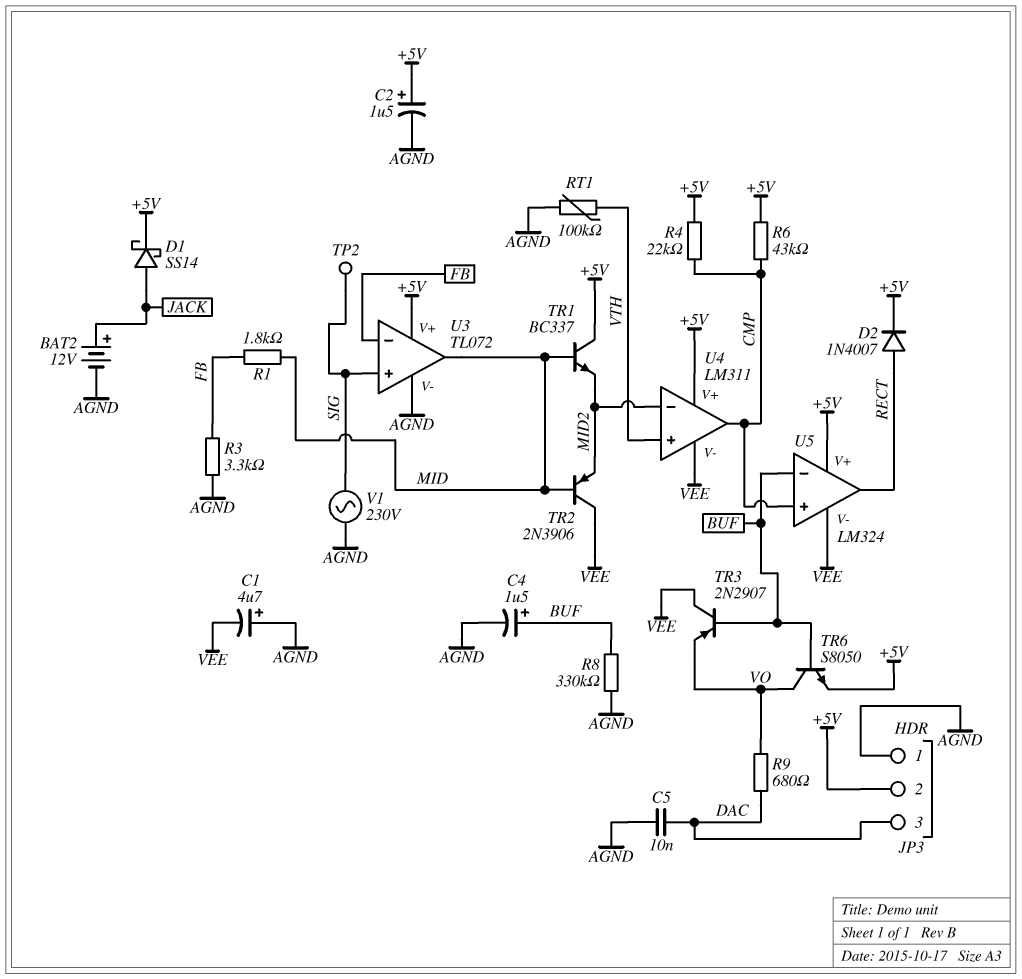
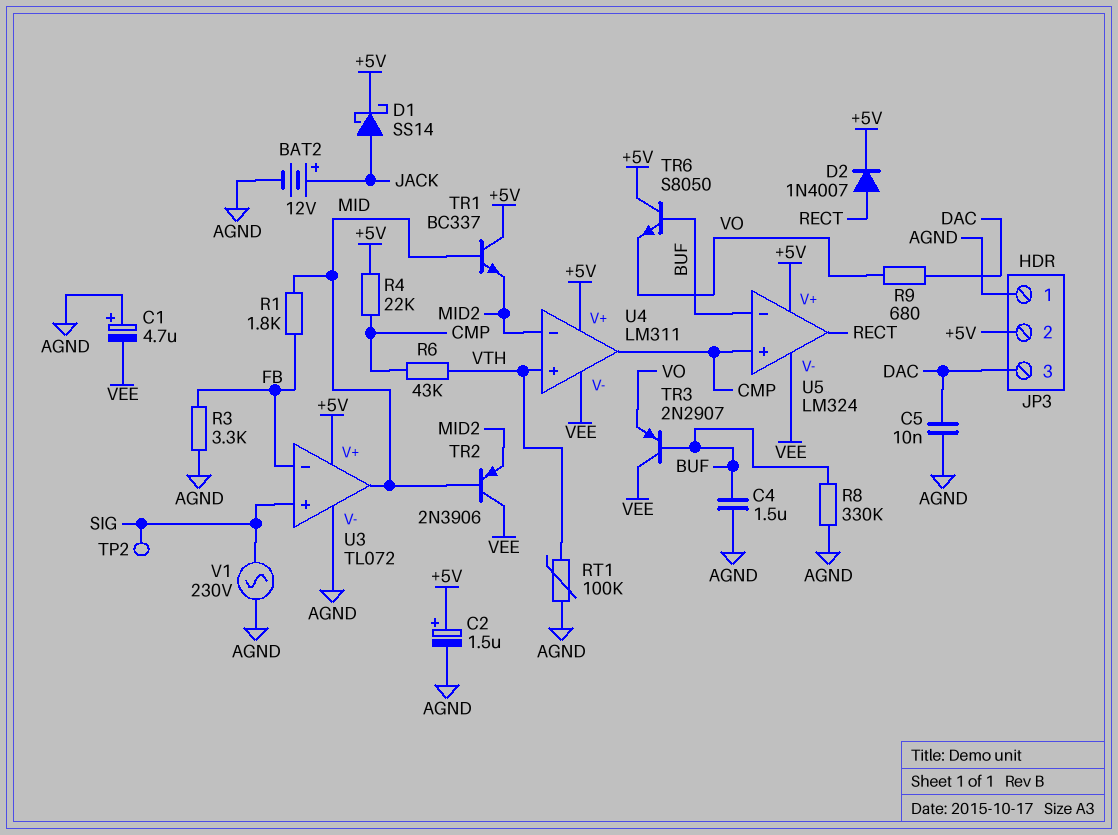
C4: 1.5uF (plus BUF, minus AGND) -> 1.5uF (AGND, BUF)
R6: 43k (+5V, CMP) -> 43k (CMP, VTH)
TR6: NPN S8050 (B BUF, C VO, E +5V) -> NPN S8050 (B BUF, C +5V, E VO)

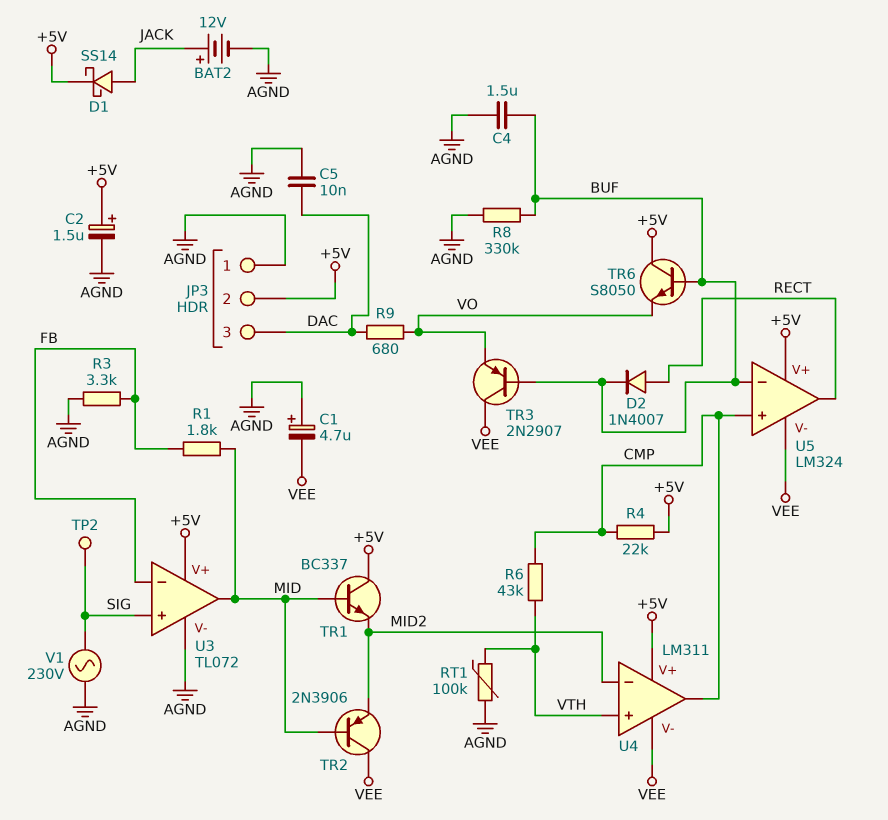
D2: diode 1N4007 (A RECT, K +5V) -> diode 1N4007 (A RECT, K BUF)

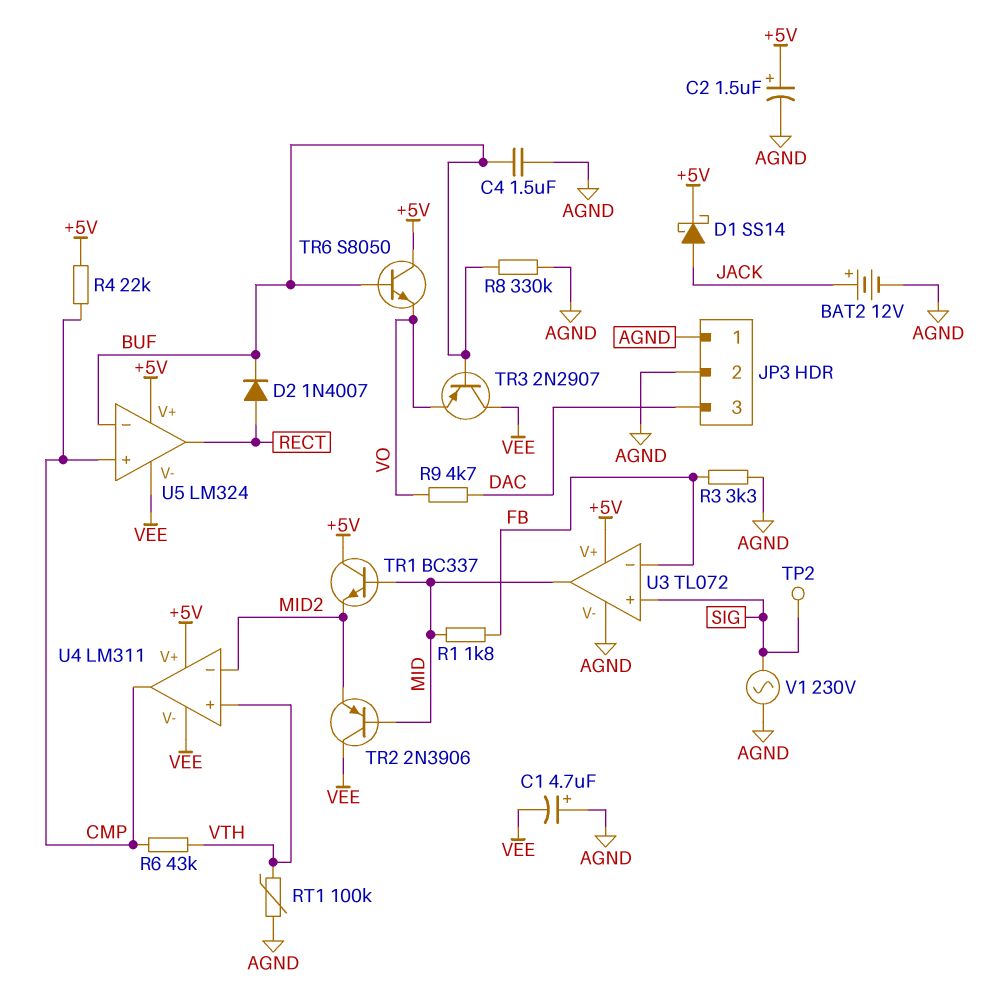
C5: 10nF (AGND, DAC) -> none
JP3 pin 2: +5V -> AGND
R9: 680 (DAC, VO) -> 4.7k (DAC, VO)

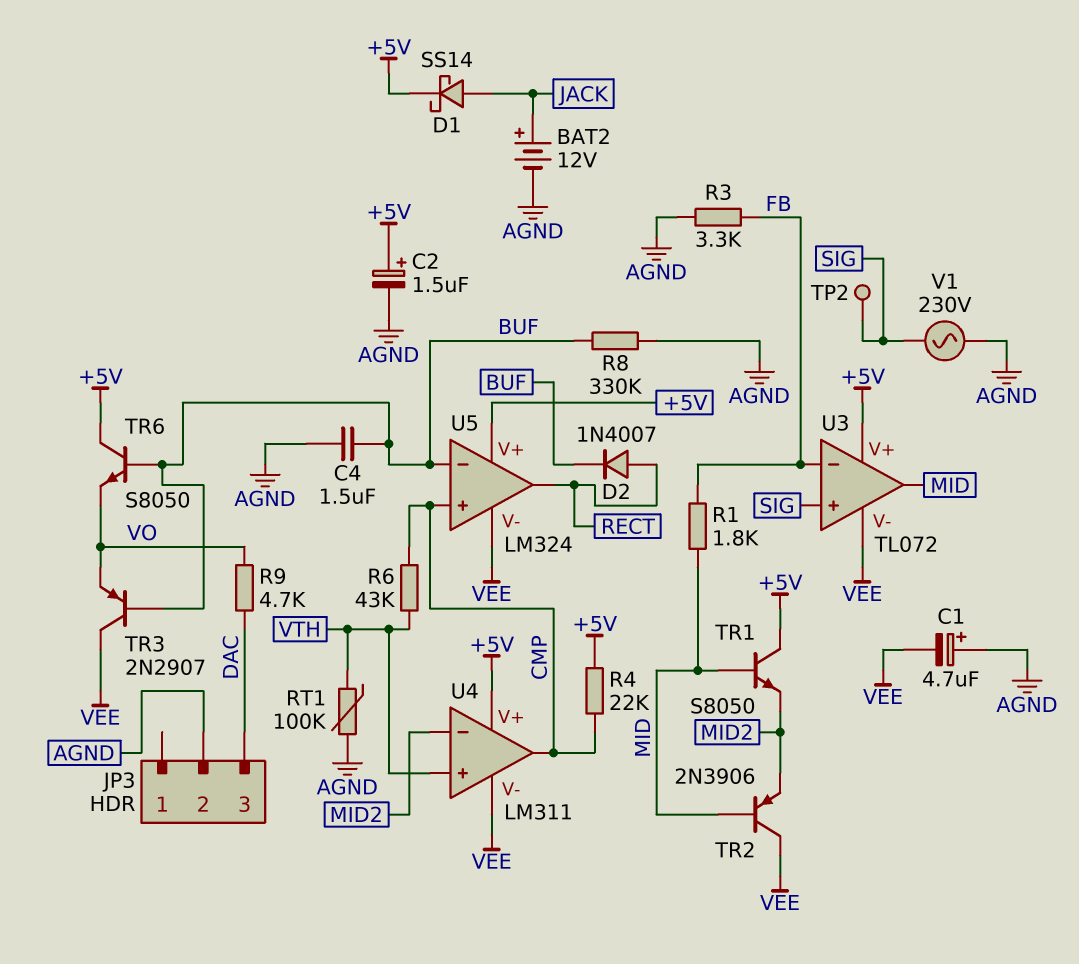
JP3 pin 1: AGND -> none
TR1: NPN BC337 (B MID, C +5V, E MID2) -> NPN S8050 (B MID, C +5V, E MID2)
U3 pin V-: AGND -> VEE

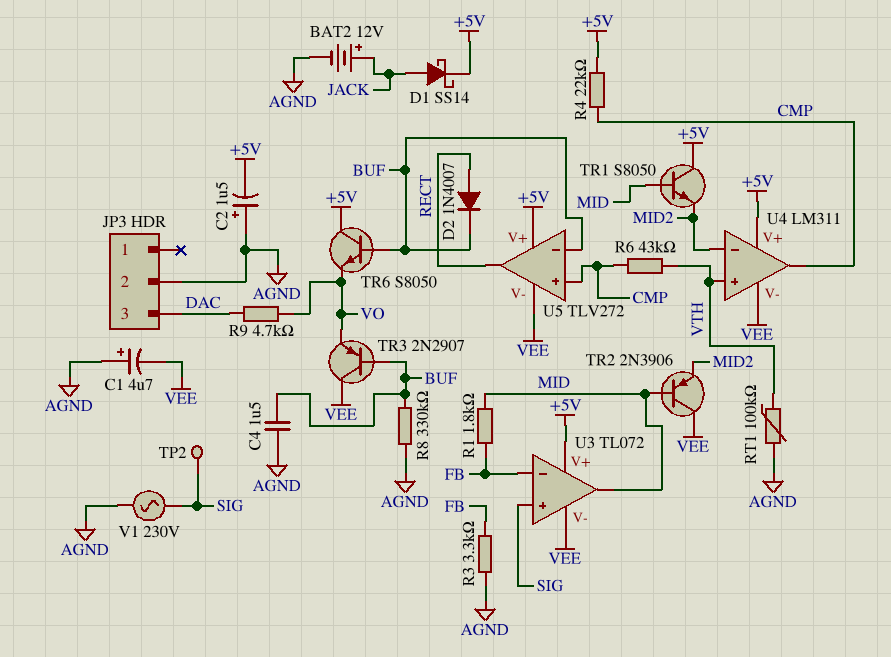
C2: 1.5uF (plus +5V, minus AGND) -> 1.5uF (plus AGND, minus +5V)
U5: LM324 -> TLV272

